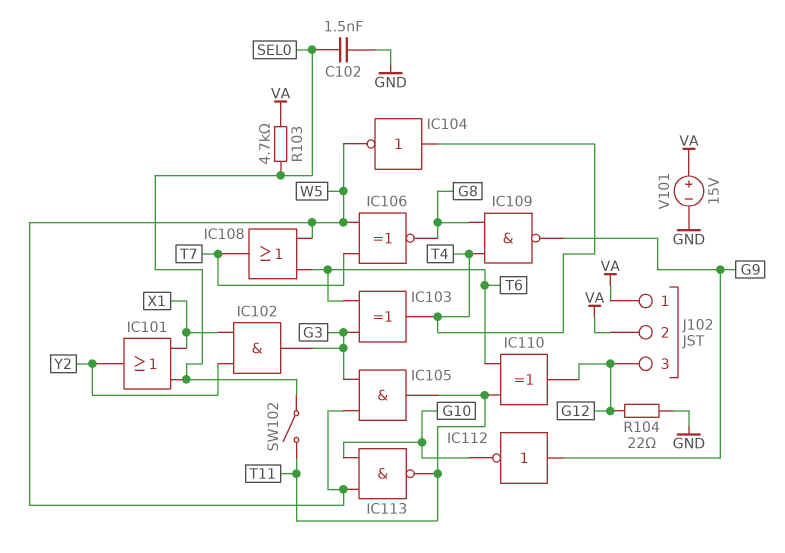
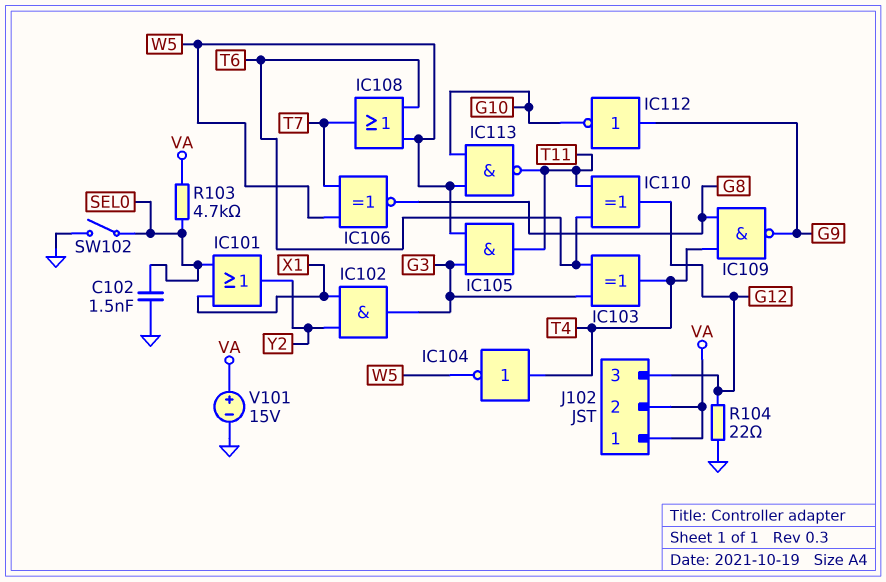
SW102: switch (SEL0, T11) -> switch (GND, SEL0)

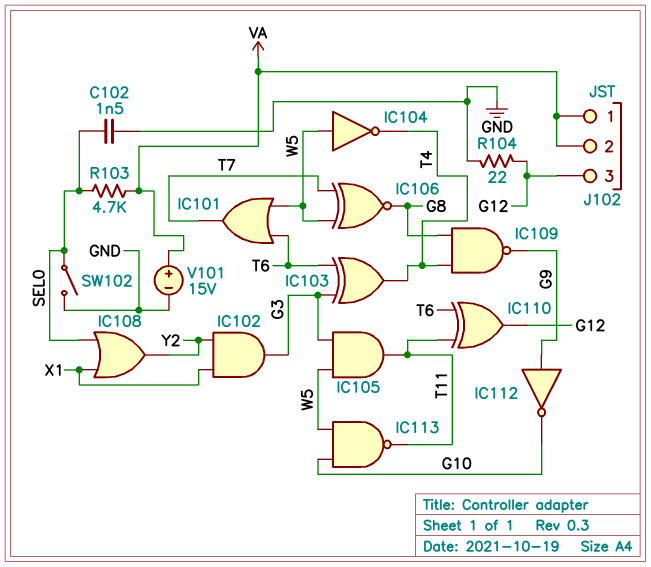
IC101: OR (in SEL0, in X1, out Y2) -> OR (in T6, in W5, out T7)
IC104: NOT (in T4, out W5) -> NOT (in W5, out T4)
IC108: OR (in T6, in W5, out T7) -> OR (in SEL0, in X1, out Y2)

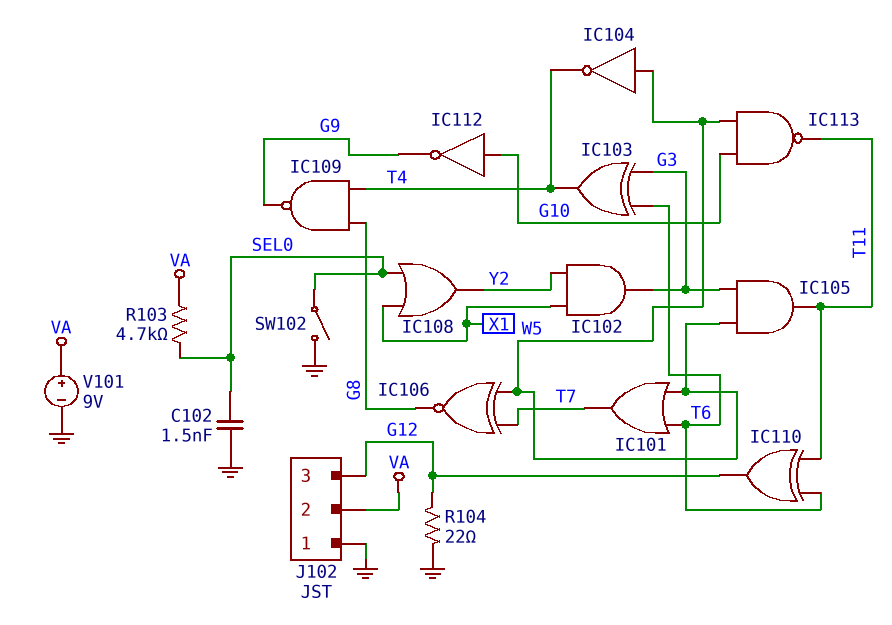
IC112: NOT (in G9, out G10) -> NOT (in G10, out G9)
J102 pin 1: VA -> GND
V101: 15V (plus VA, minus GND) -> 9V (plus VA, minus GND)

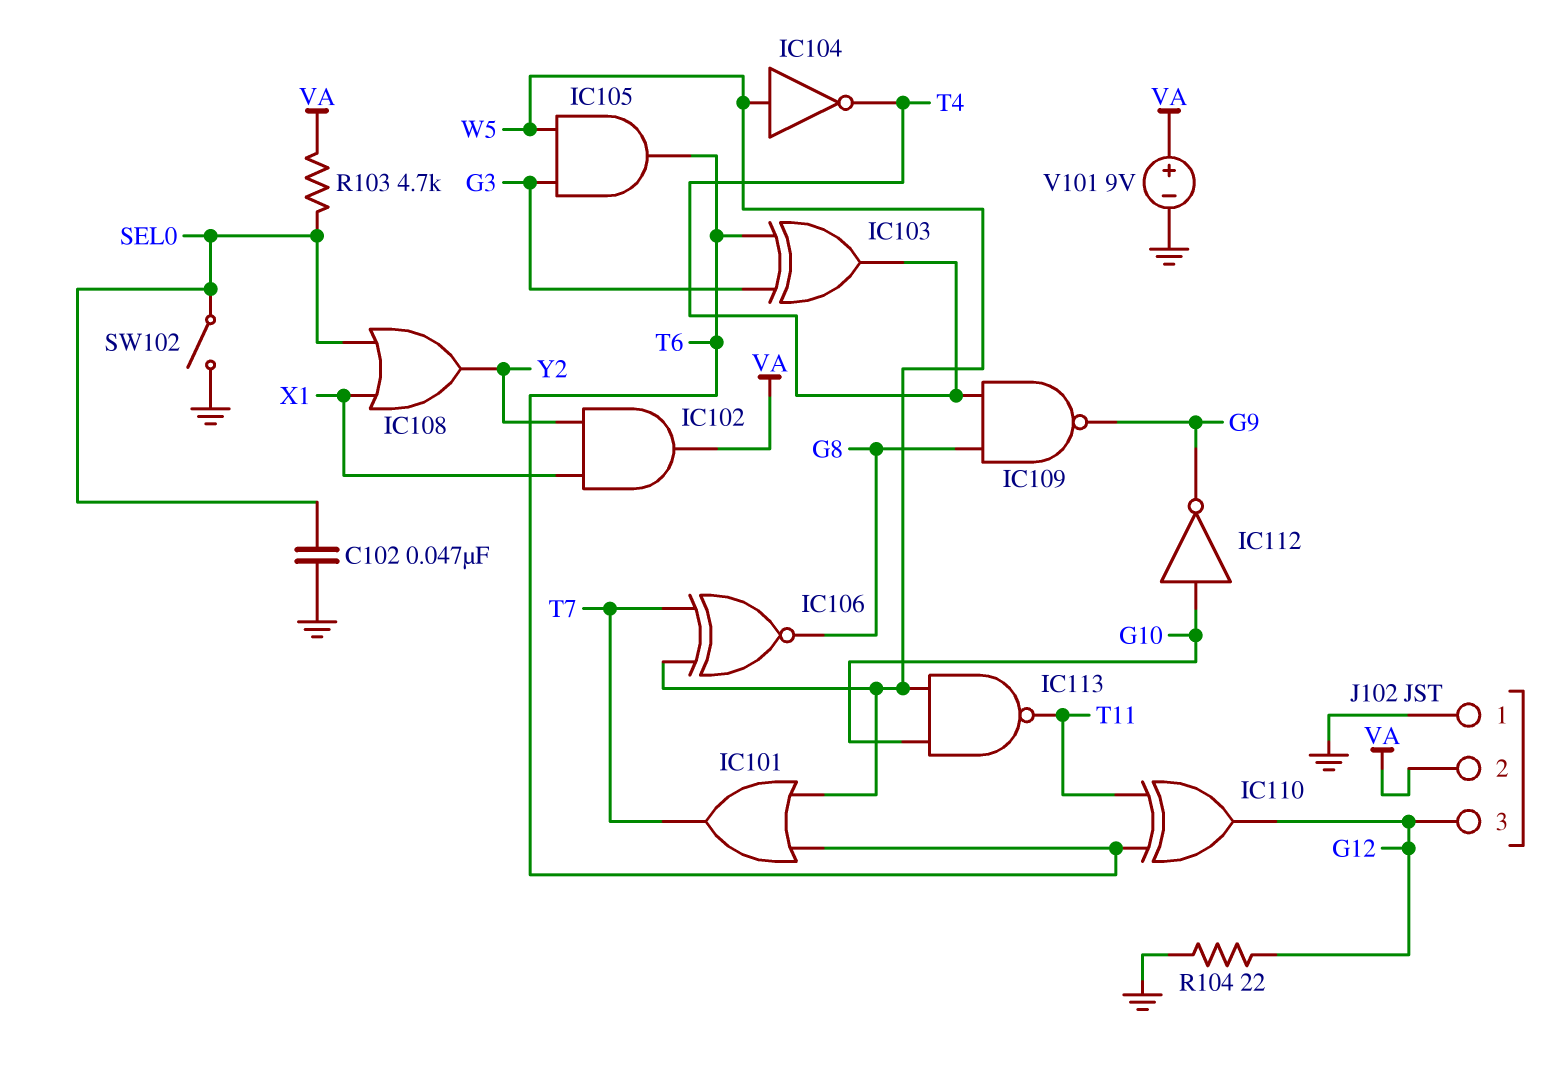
C102: 1.5nF (GND, SEL0) -> 47nF (GND, SEL0)
IC102: AND (in X1, in Y2, out G3) -> AND (in X1, in Y2, out VA)
IC105: AND (in G3, in W5, out T11) -> AND (in G3, in W5, out T6)

